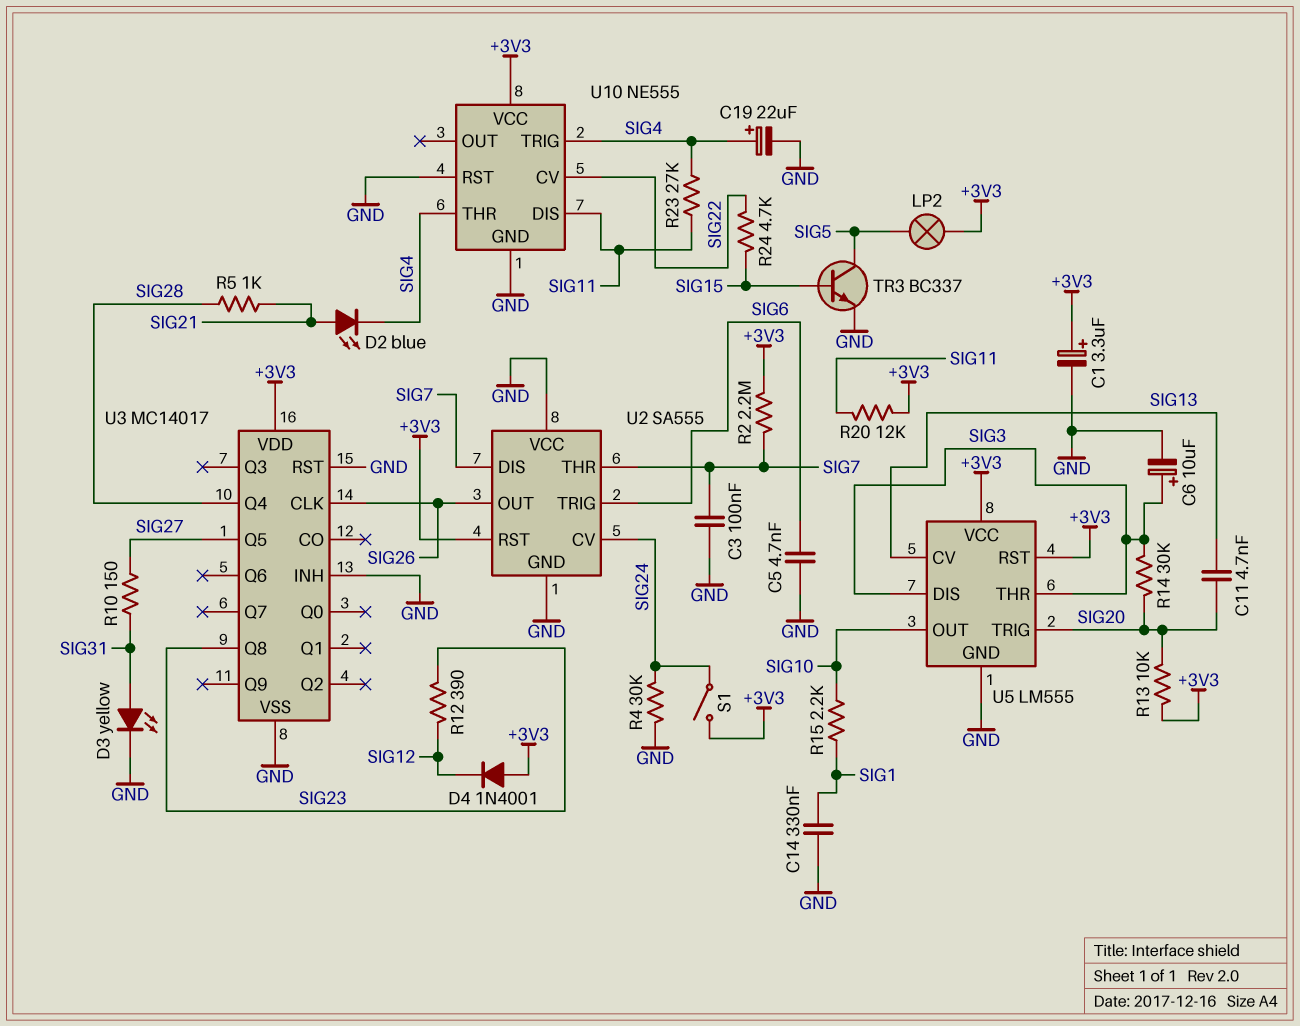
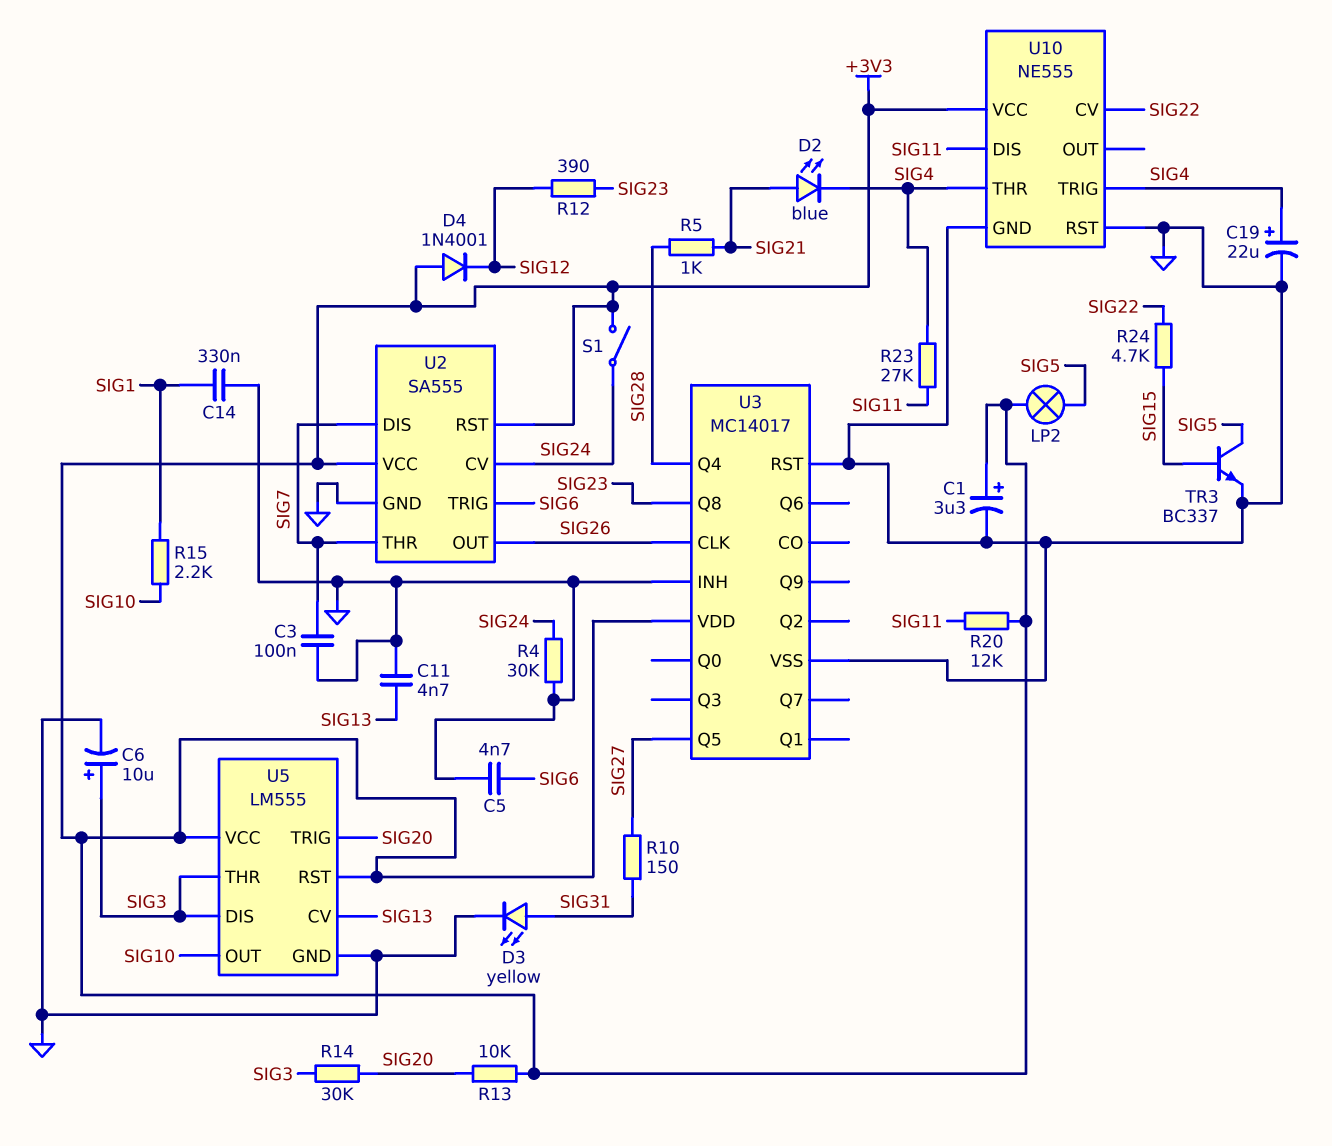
C11: 4.7nF (SIG13, SIG20) -> 4.7nF (GND, SIG13)
R2: 2.2M (+3V3, SIG7) -> none
U2 pin VCC: GND -> +3V3

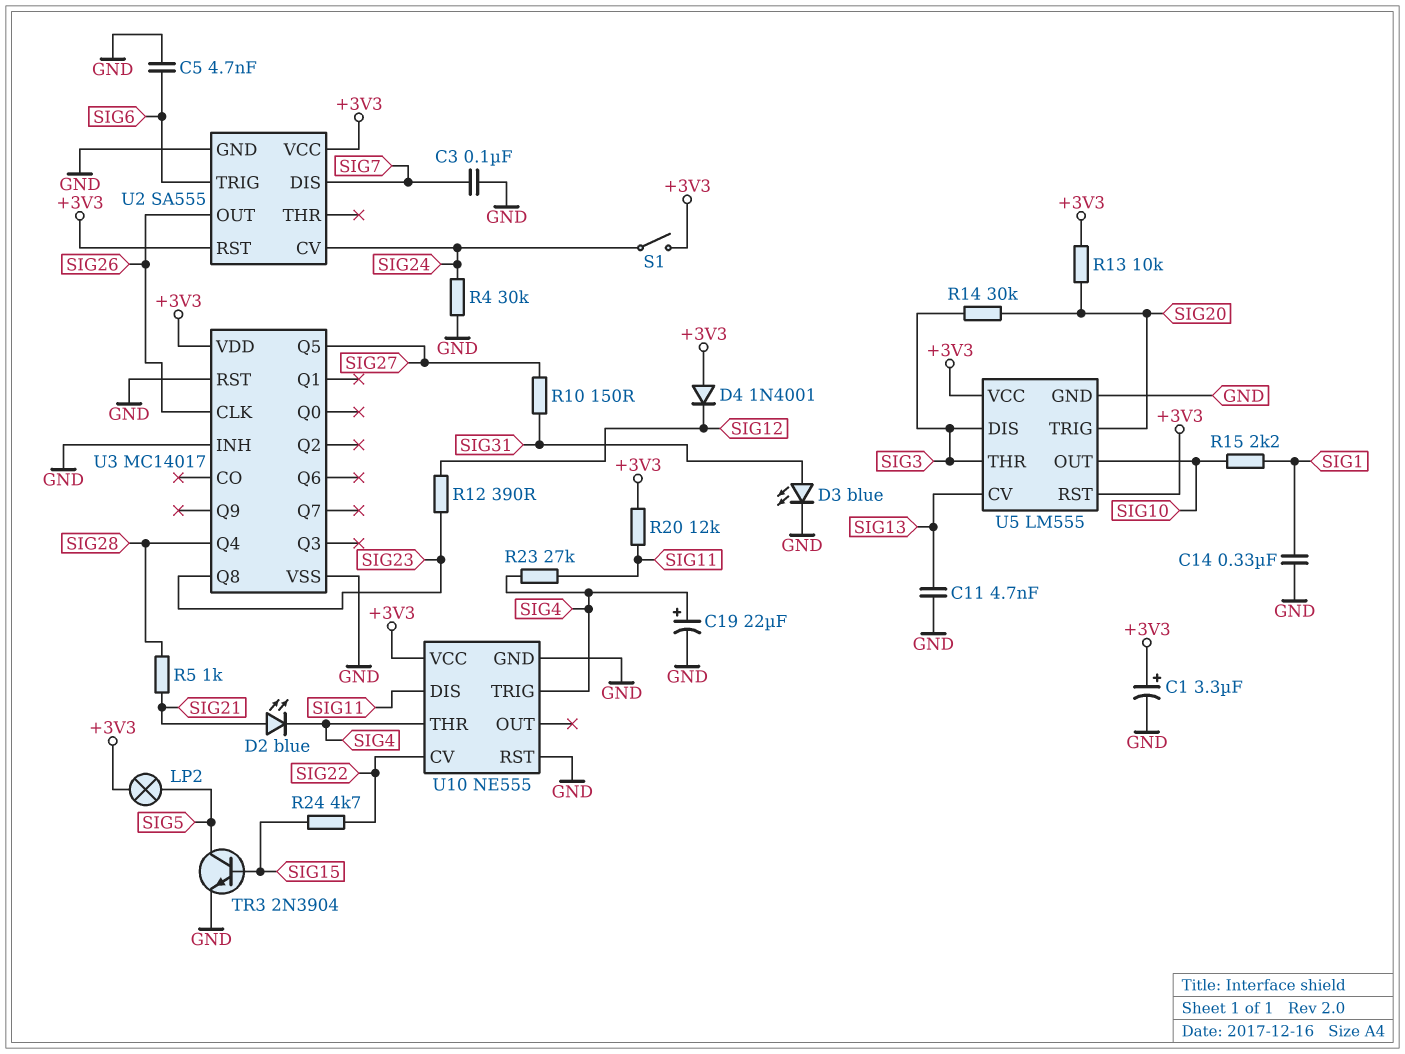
C6: 10uF (plus SIG3, minus GND) -> none
D3: LED yellow (A SIG31, K GND) -> LED blue (A SIG31, K GND)
TR3: NPN BC337 (B SIG15, C SIG5, E GND) -> NPN 2N3904 (B SIG15, C SIG5, E GND)
U2 pin THR: SIG7 -> none

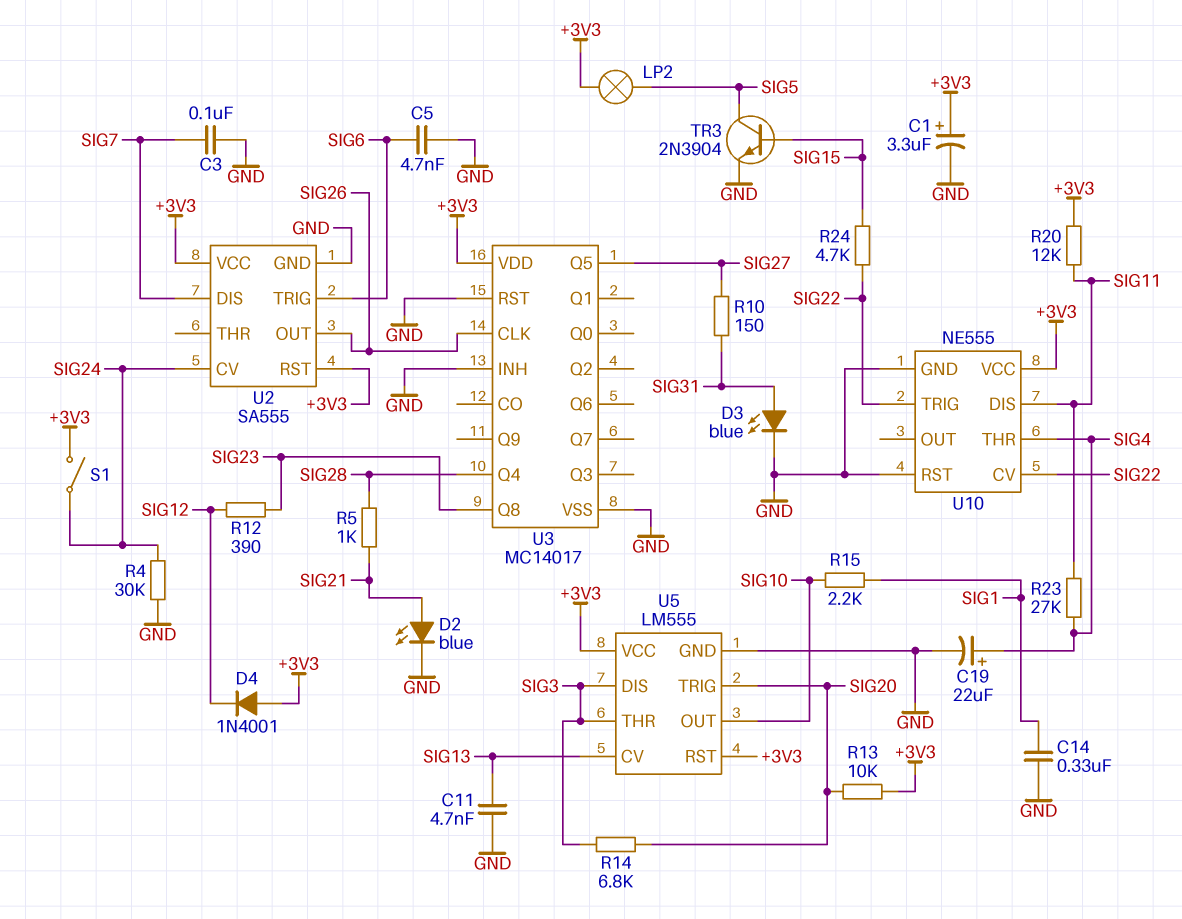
D2: LED blue (A SIG21, K SIG4) -> LED blue (A SIG21, K GND)
R14: 30k (SIG3, SIG20) -> 6.8k (SIG3, SIG20)
U10 pin TRIG: SIG4 -> SIG22

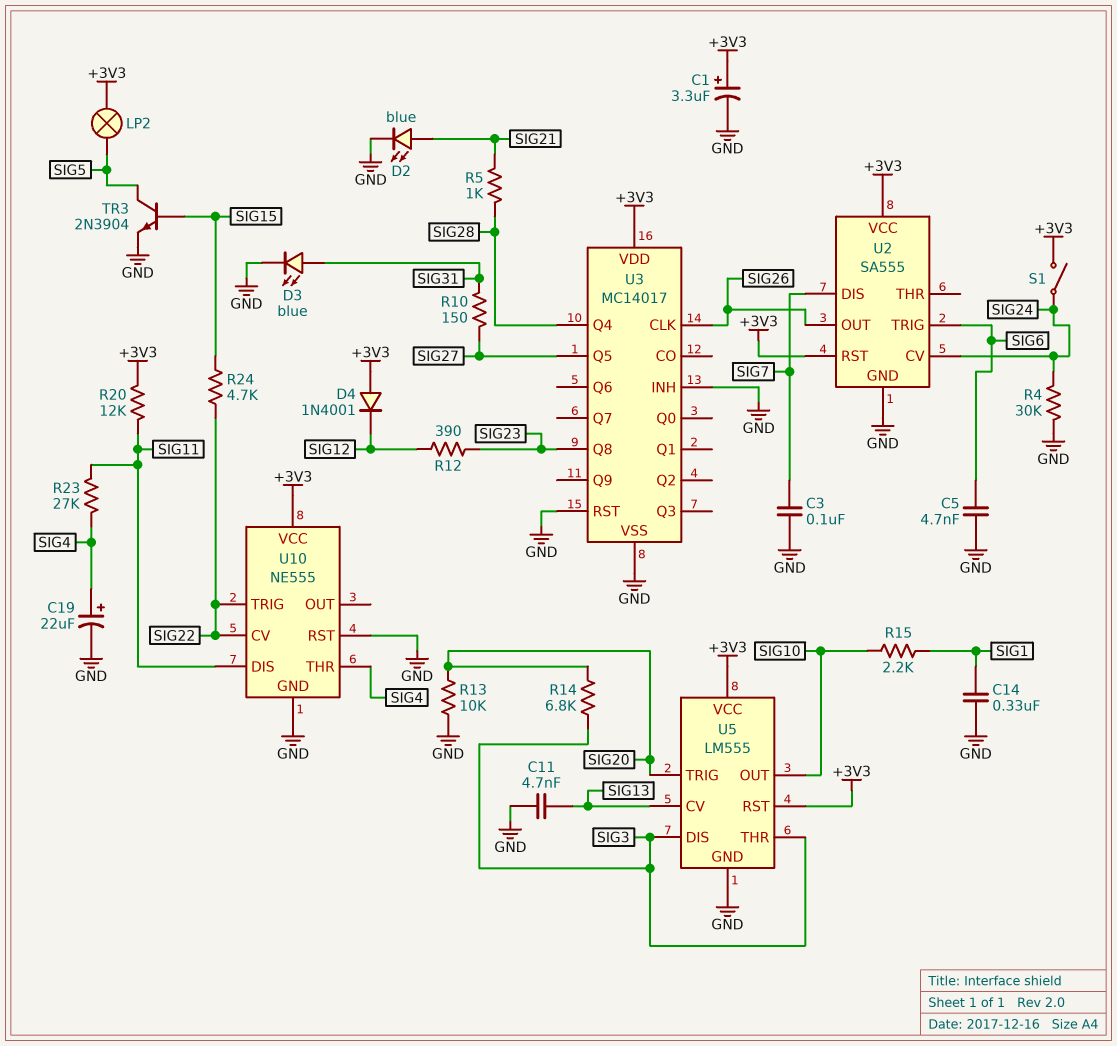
R13: 10k (+3V3, SIG20) -> 10k (GND, SIG20)

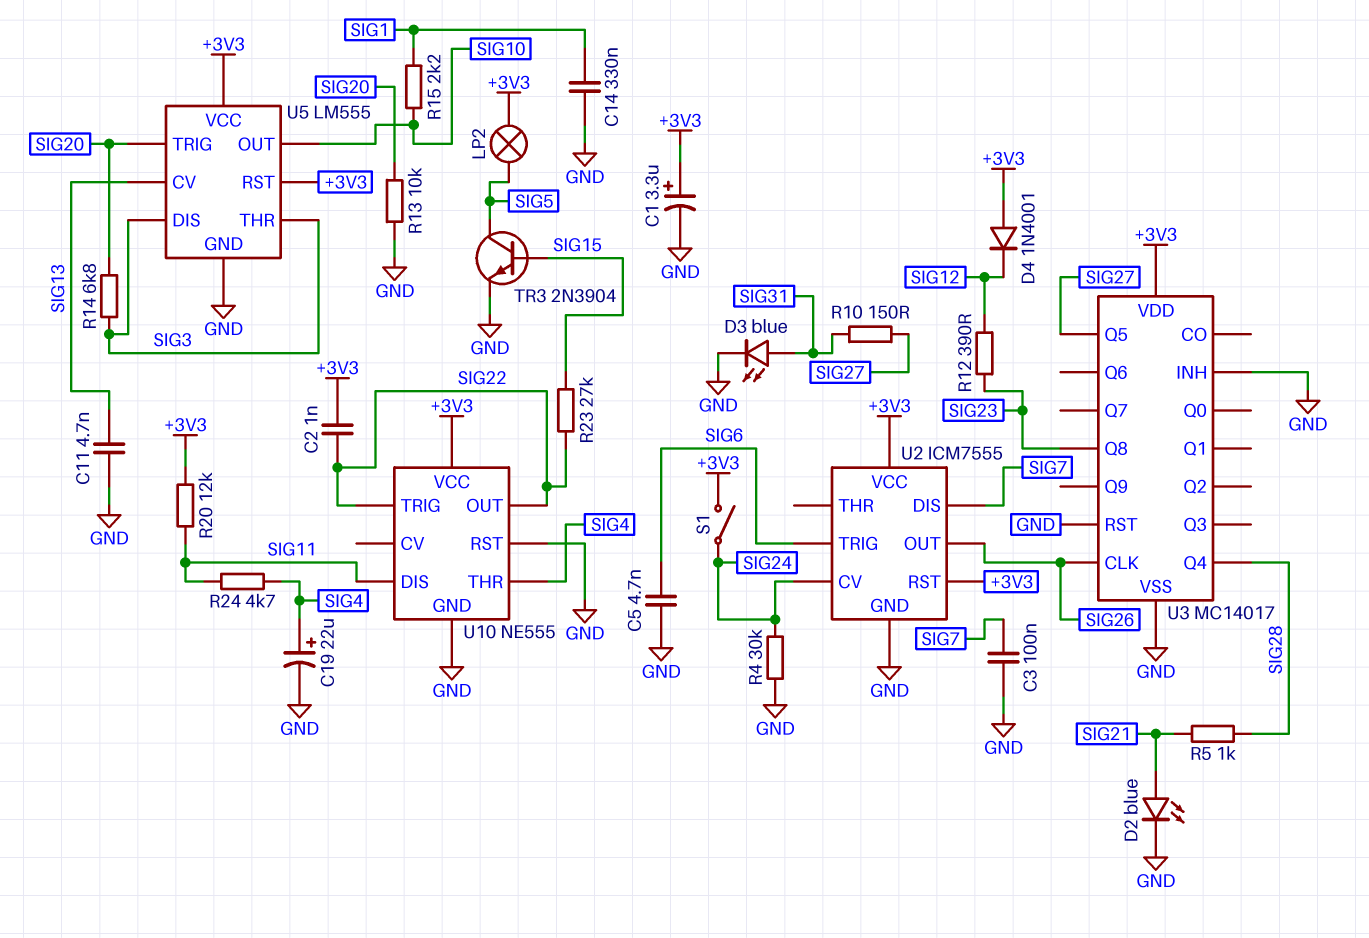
C2: none -> 1nF (+3V3, SIG22)
R23: 27k (SIG4, SIG11) -> 27k (SIG15, SIG22)
R24: 4.7k (SIG15, SIG22) -> 4.7k (SIG4, SIG11)
U2: SA555 -> ICM7555
U10 pin CV: SIG22 -> none
U10 pin OUT: none -> SIG22

